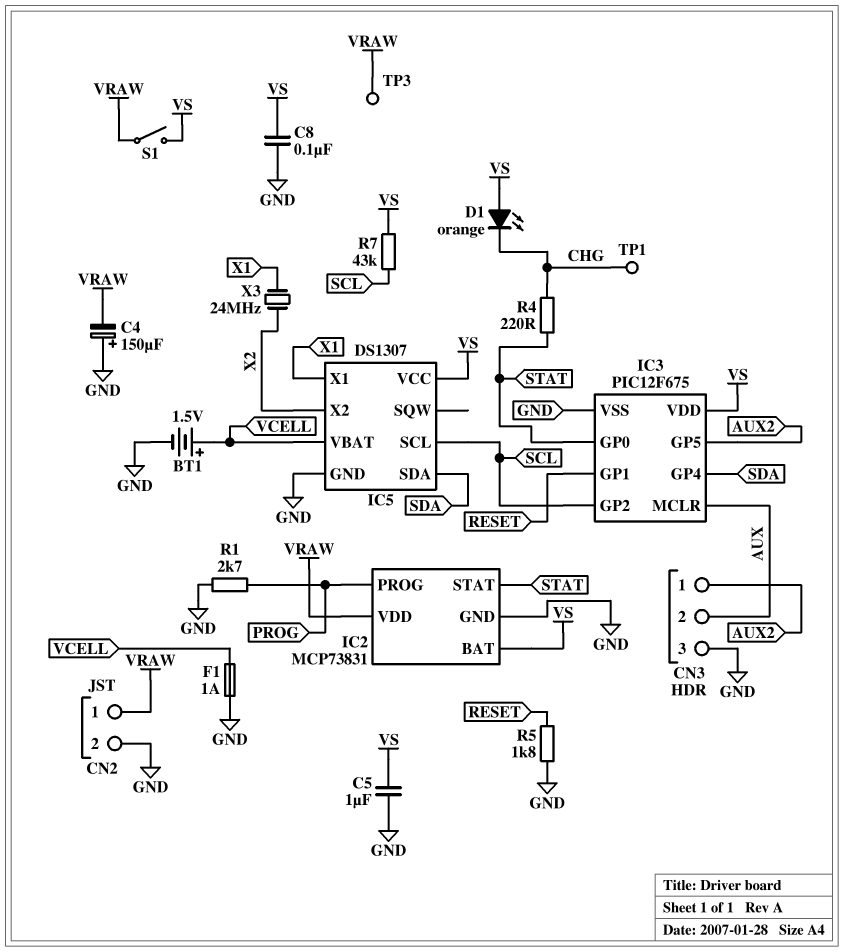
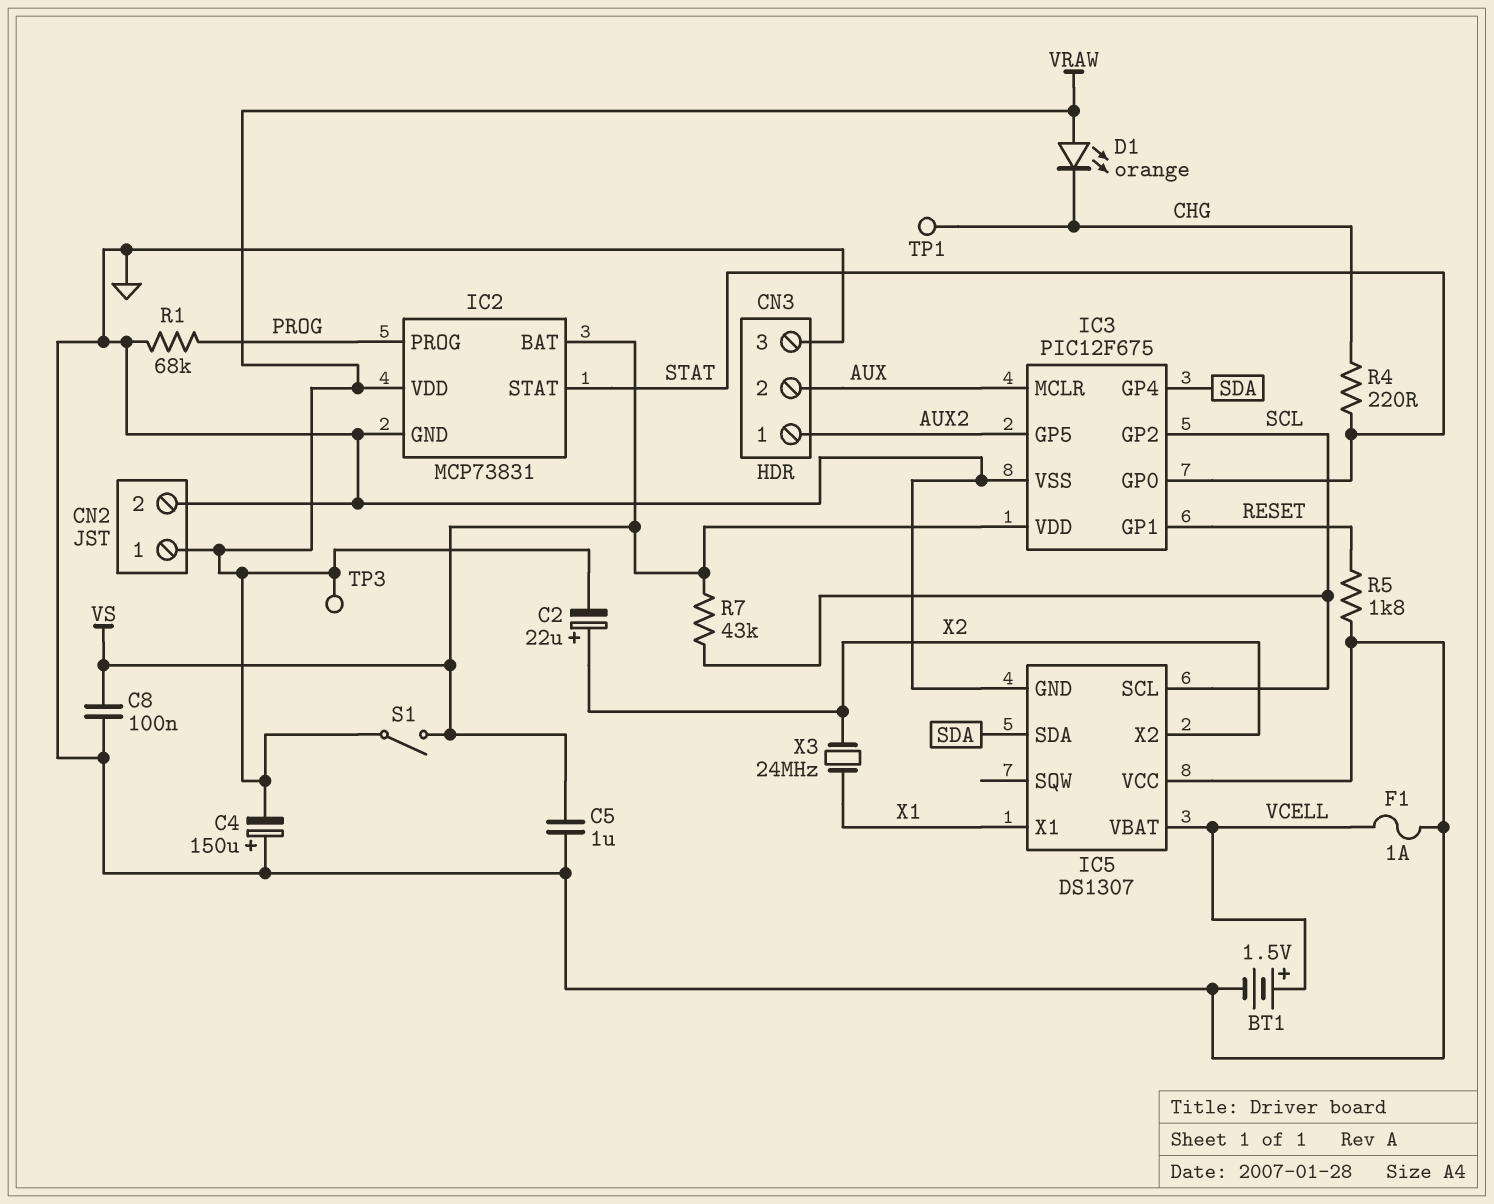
C2: none -> 22uF (plus X2, minus VRAW)
D1: LED orange (A VS, K CHG) -> LED orange (A VRAW, K CHG)
IC5 pin VCC: VS -> GND
R1: 2.7k (GND, PROG) -> 68k (GND, PROG)

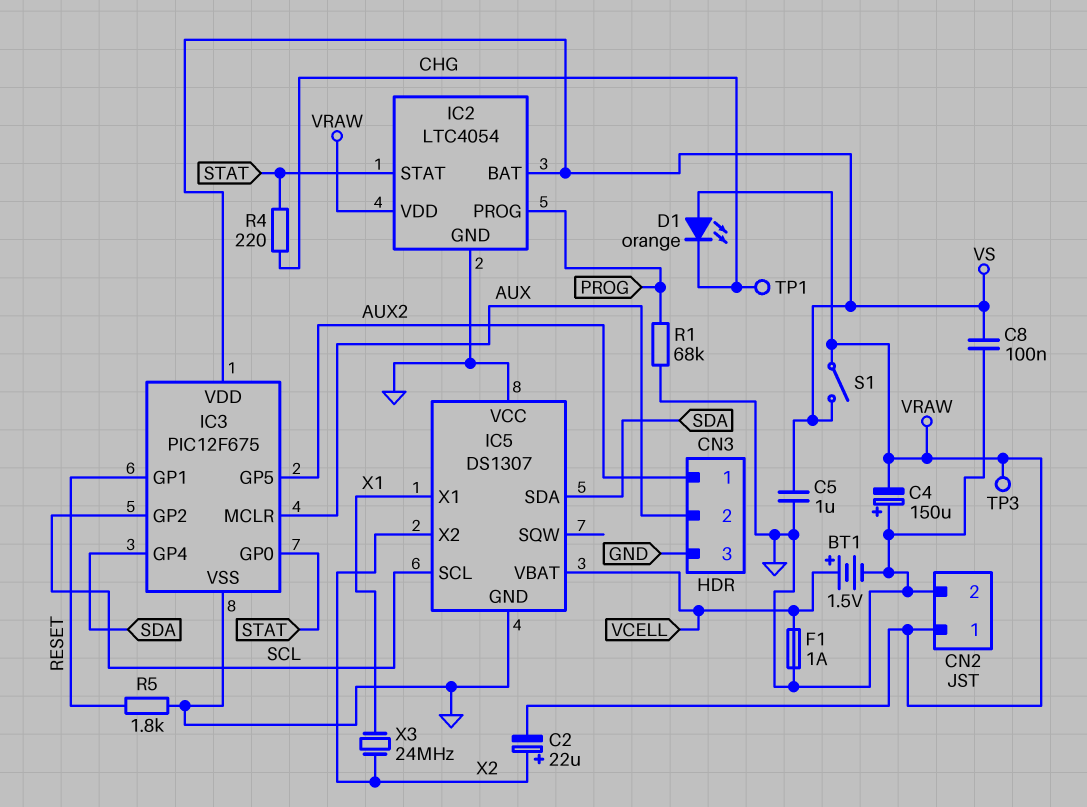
IC2: MCP73831 -> LTC4054
R7: 43k (SCL, VS) -> none

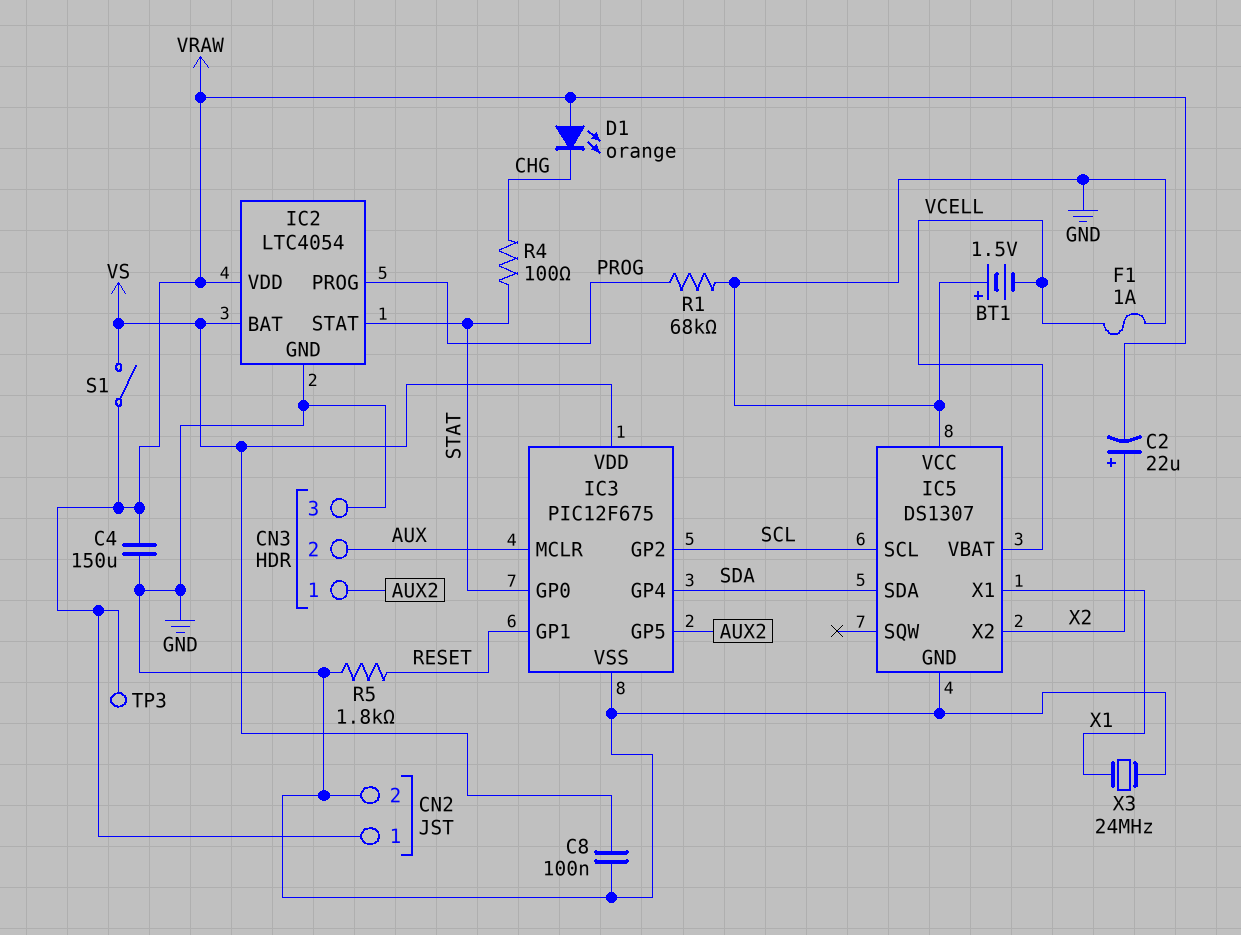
BT1: 1.5V (plus VCELL, minus GND) -> 1.5V (plus GND, minus VCELL)
C4: 150uF (plus GND, minus VRAW) -> 150uF (GND, VRAW)
C5: 1uF (GND, VS) -> none
R4: 220 (CHG, STAT) -> 100 (CHG, STAT)
TP1: test point (CHG) -> none
X3: 24MHz (X1, X2) -> 24MHz (GND, X1)

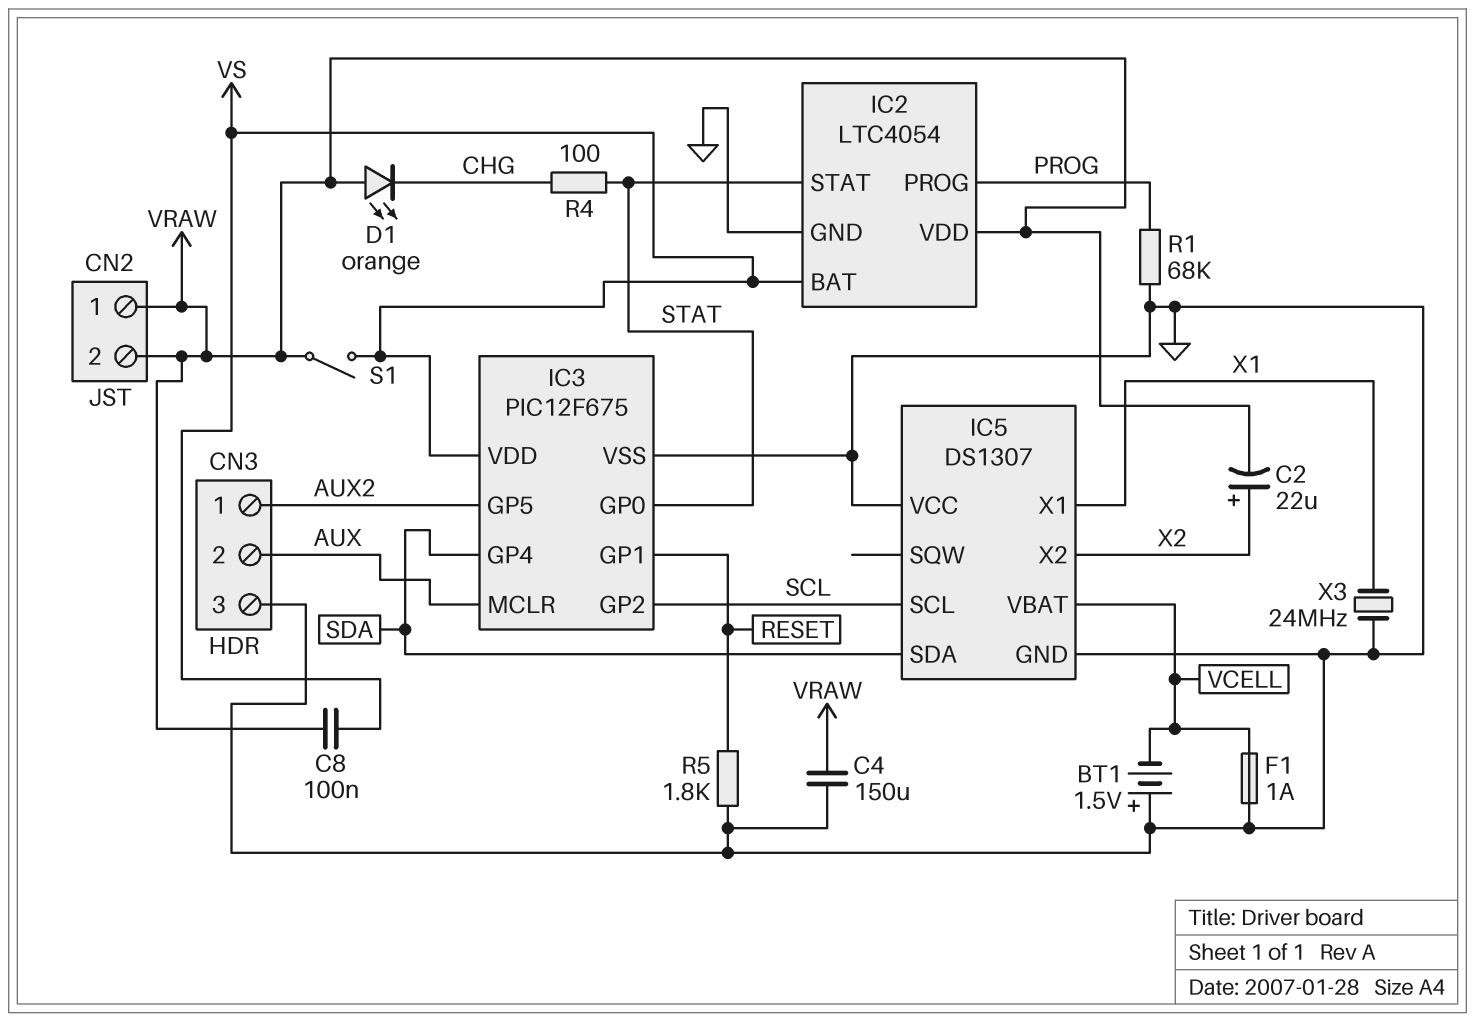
C8: 100nF (GND, VS) -> 100nF (VRAW, VS)
CN2 pin 2: GND -> VRAW
TP3: test point (VRAW) -> none

